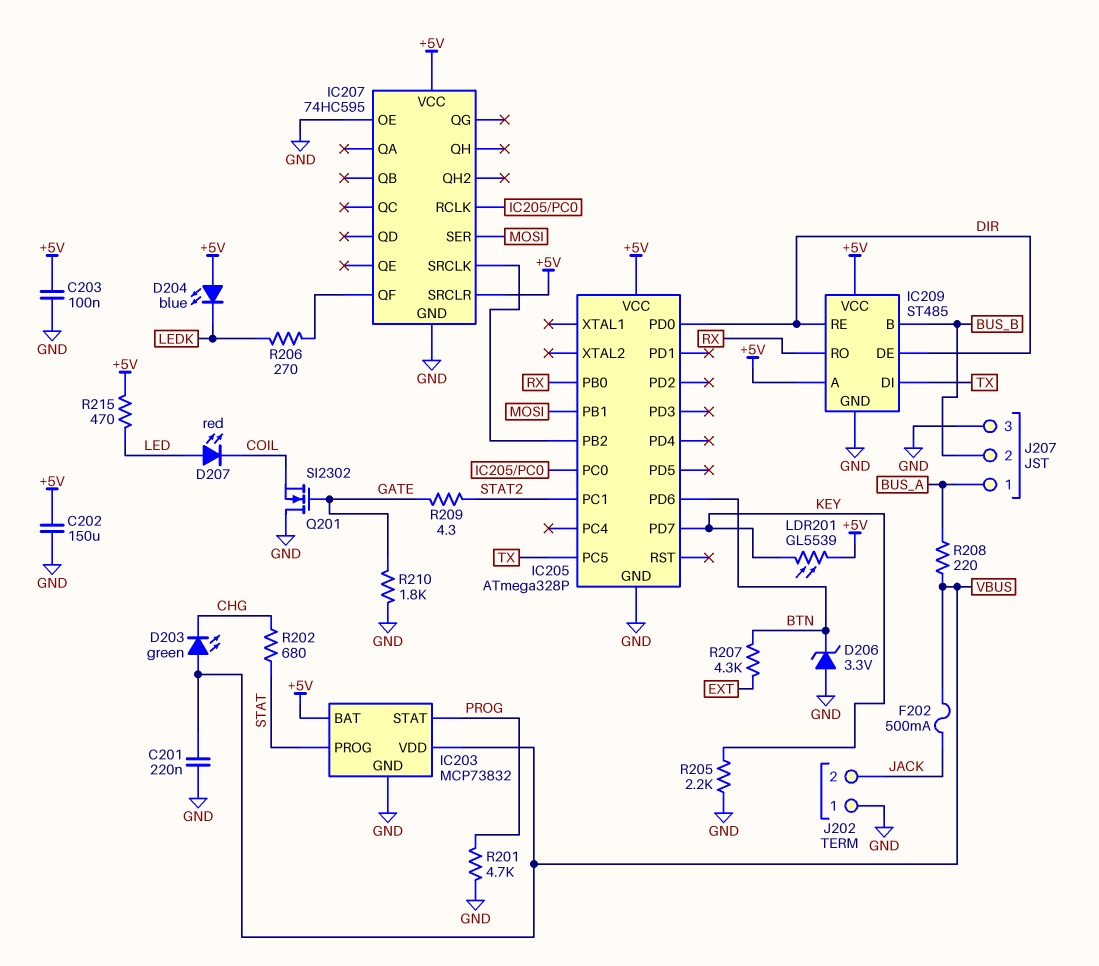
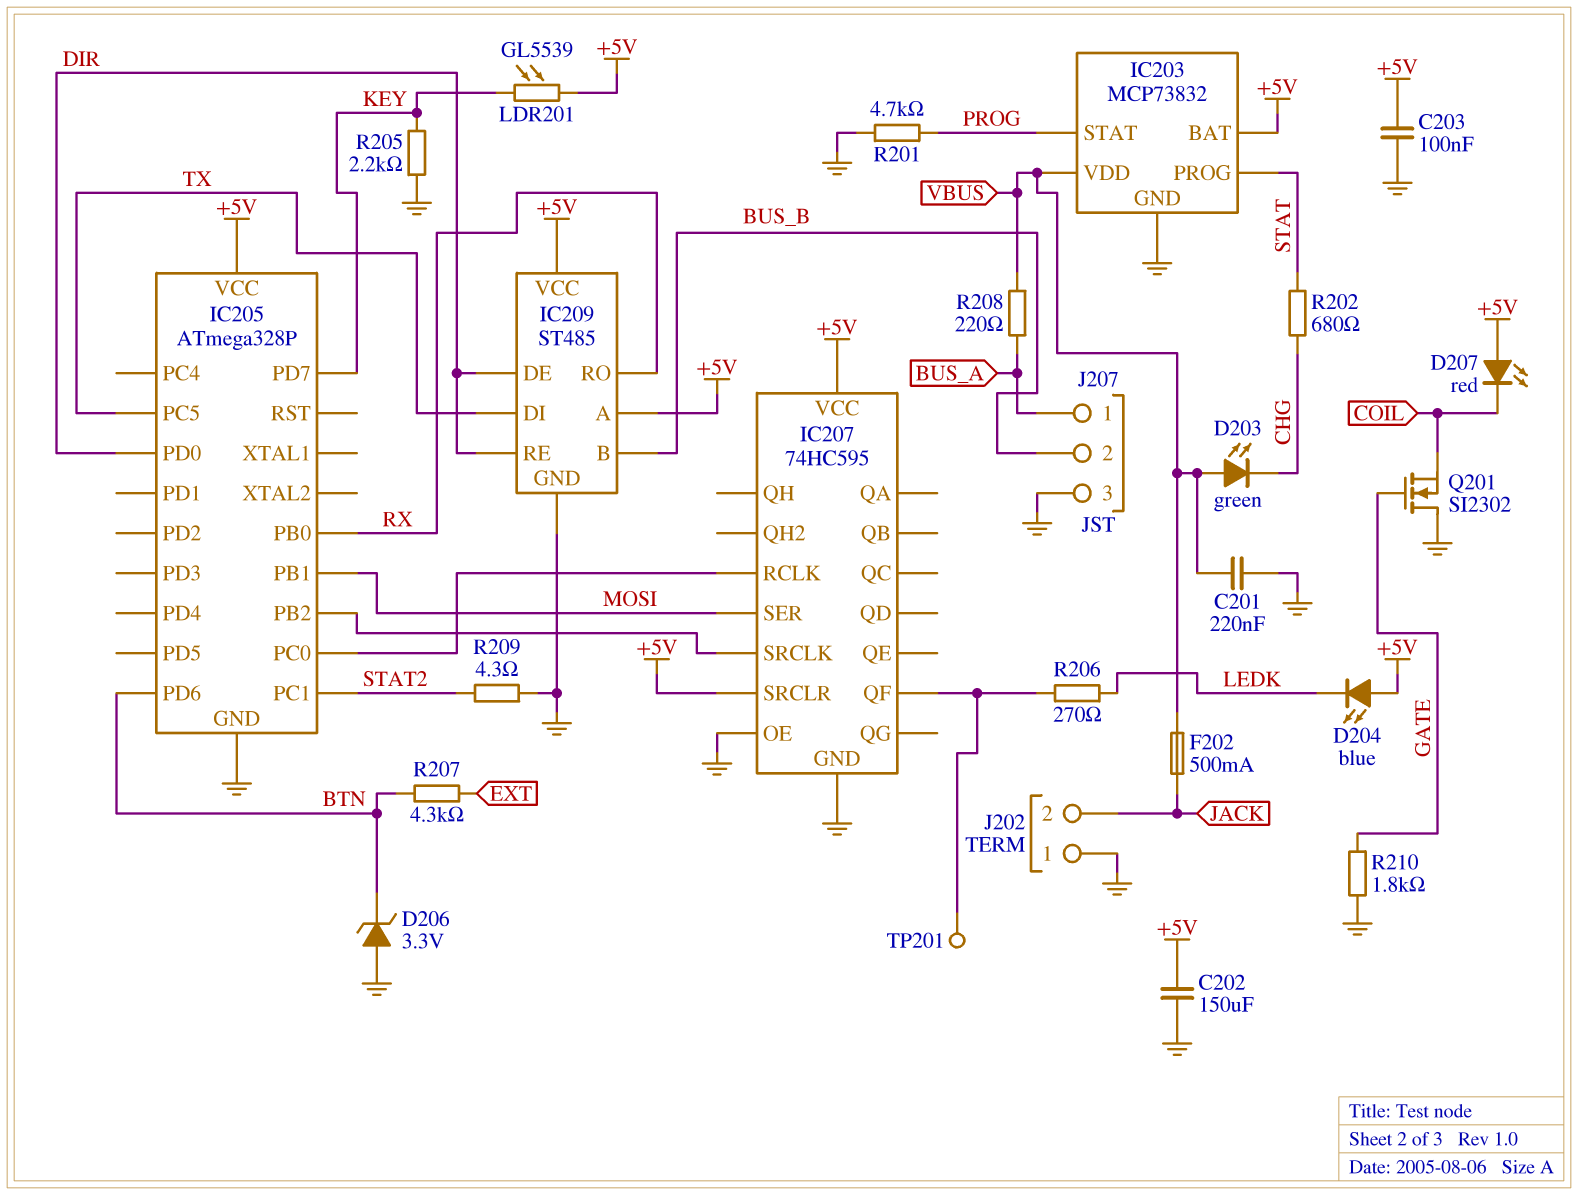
D207: LED red (A LED, K COIL) -> LED red (A +5V, K COIL)
R209: 4.3 (GATE, STAT2) -> 4.3 (GND, STAT2)
R215: 470 (+5V, LED) -> none
TP201: none -> test point (IC207/QF)

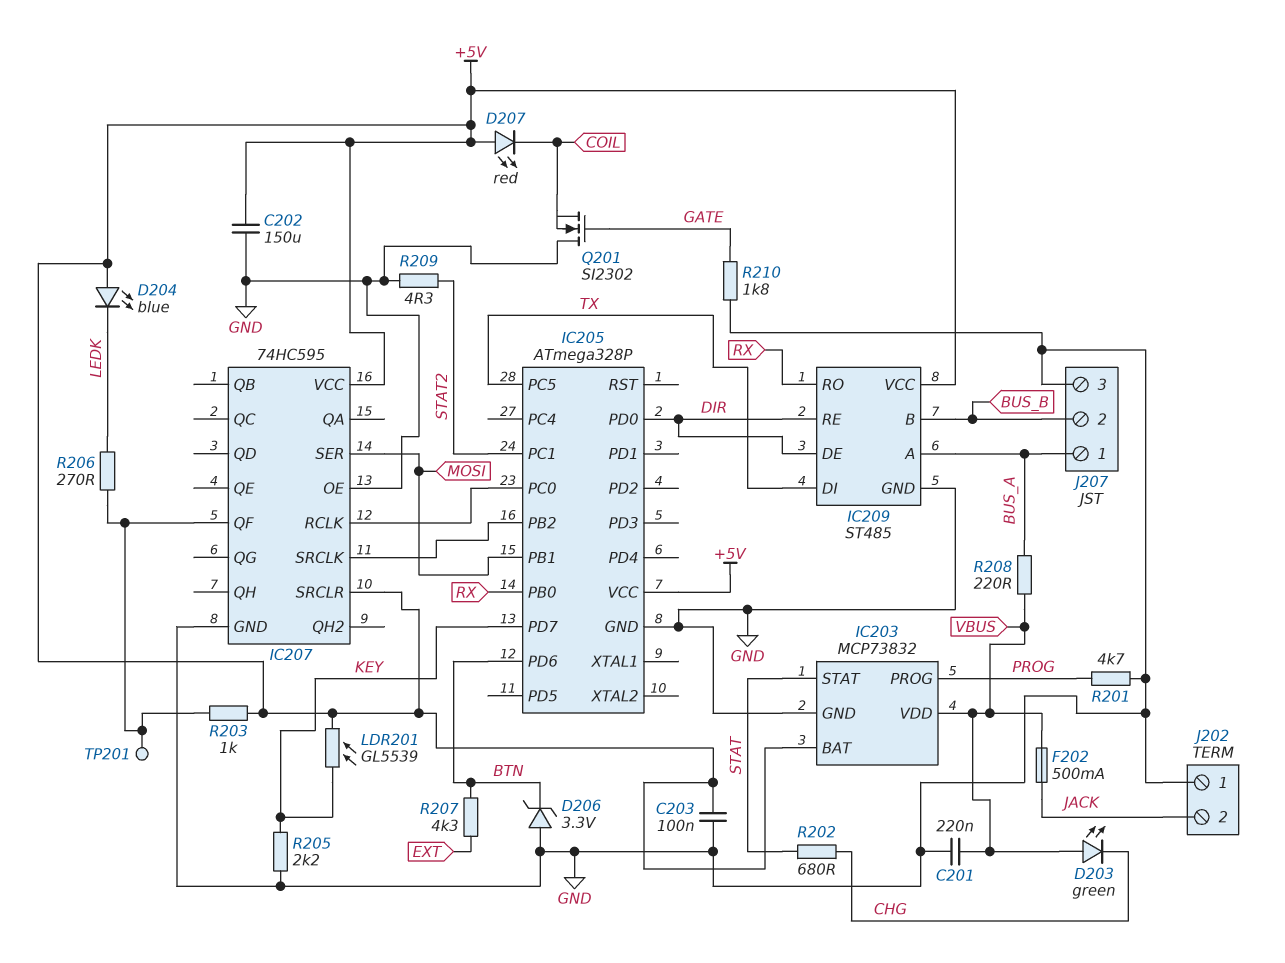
IC203 pin PROG: STAT -> PROG
IC203 pin STAT: PROG -> STAT
IC209 pin A: +5V -> BUS_A
R203: none -> 1k (+5V, IC207/QF)

